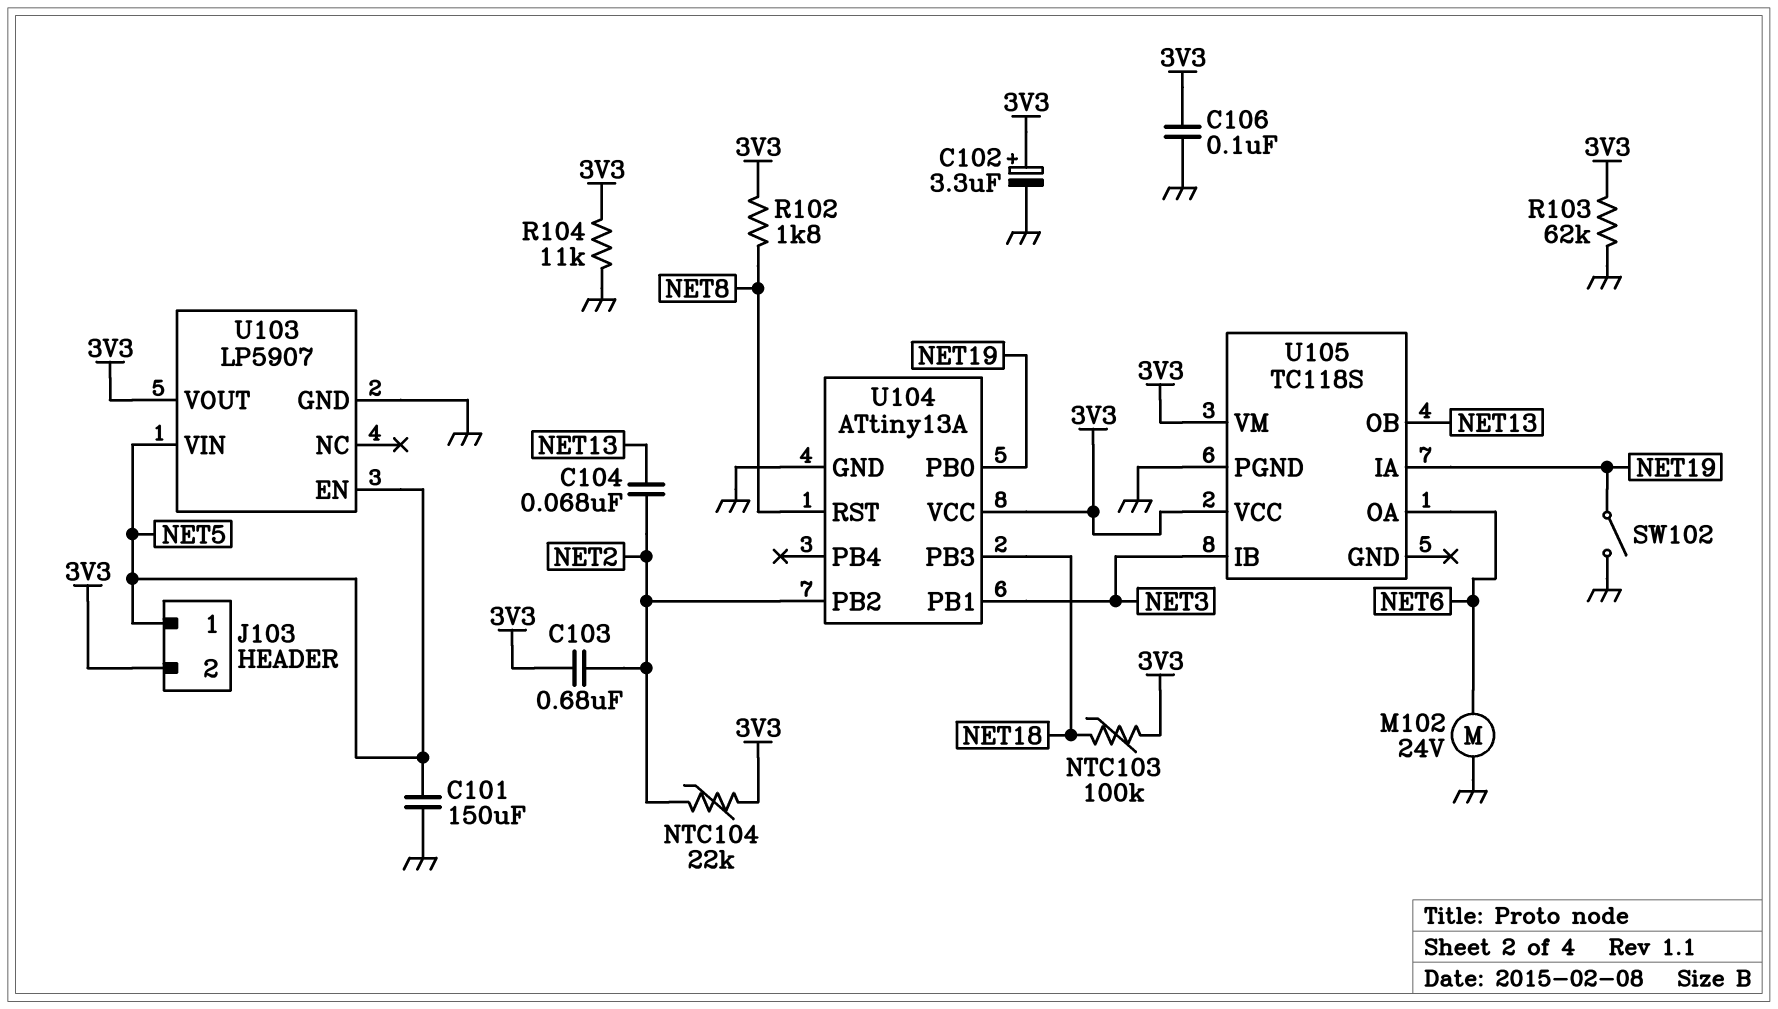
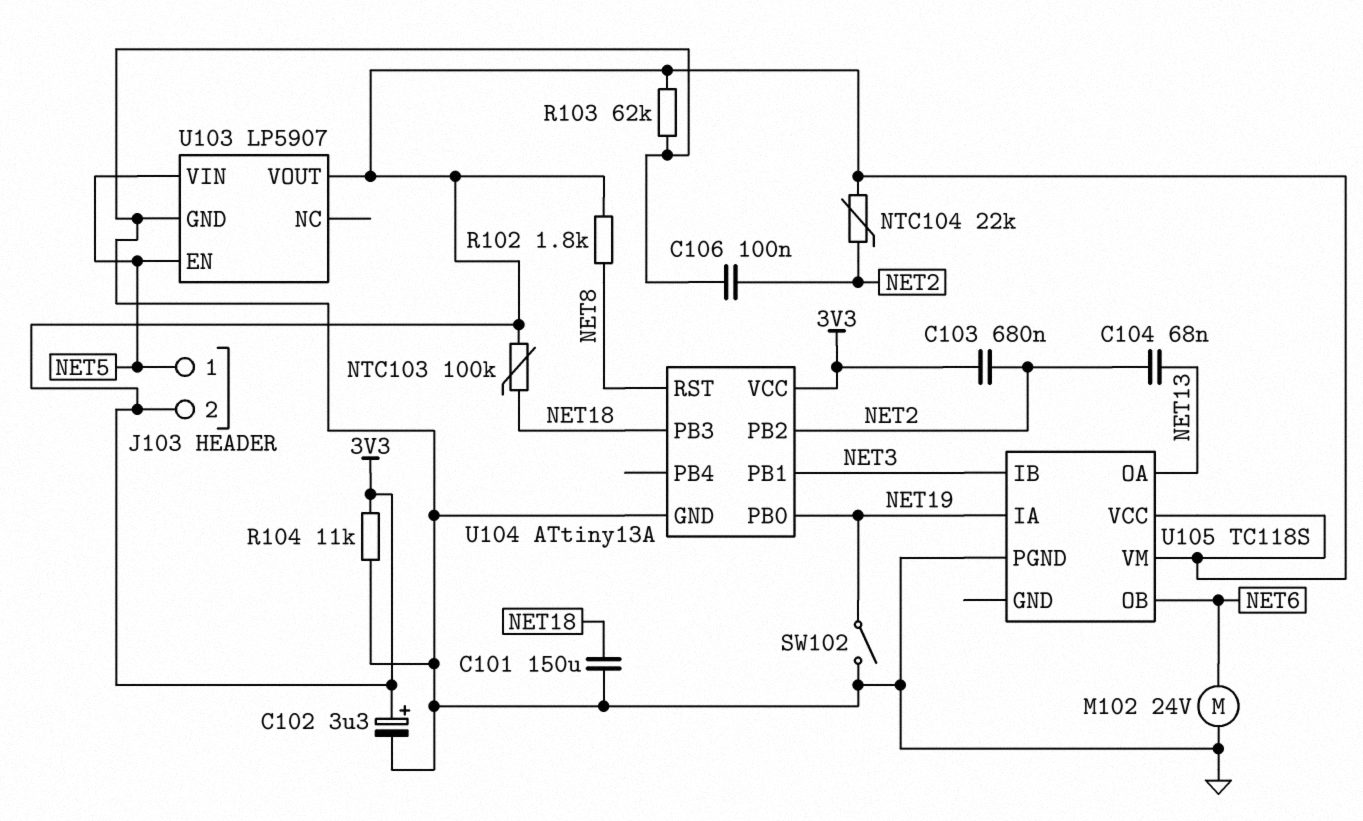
C101: 150uF (GND, NET5) -> 150uF (GND, NET18)
C106: 100nF (3V3, GND) -> 100nF (GND, NET2)
U105 pin OA: NET6 -> NET13
U105 pin OB: NET13 -> NET6

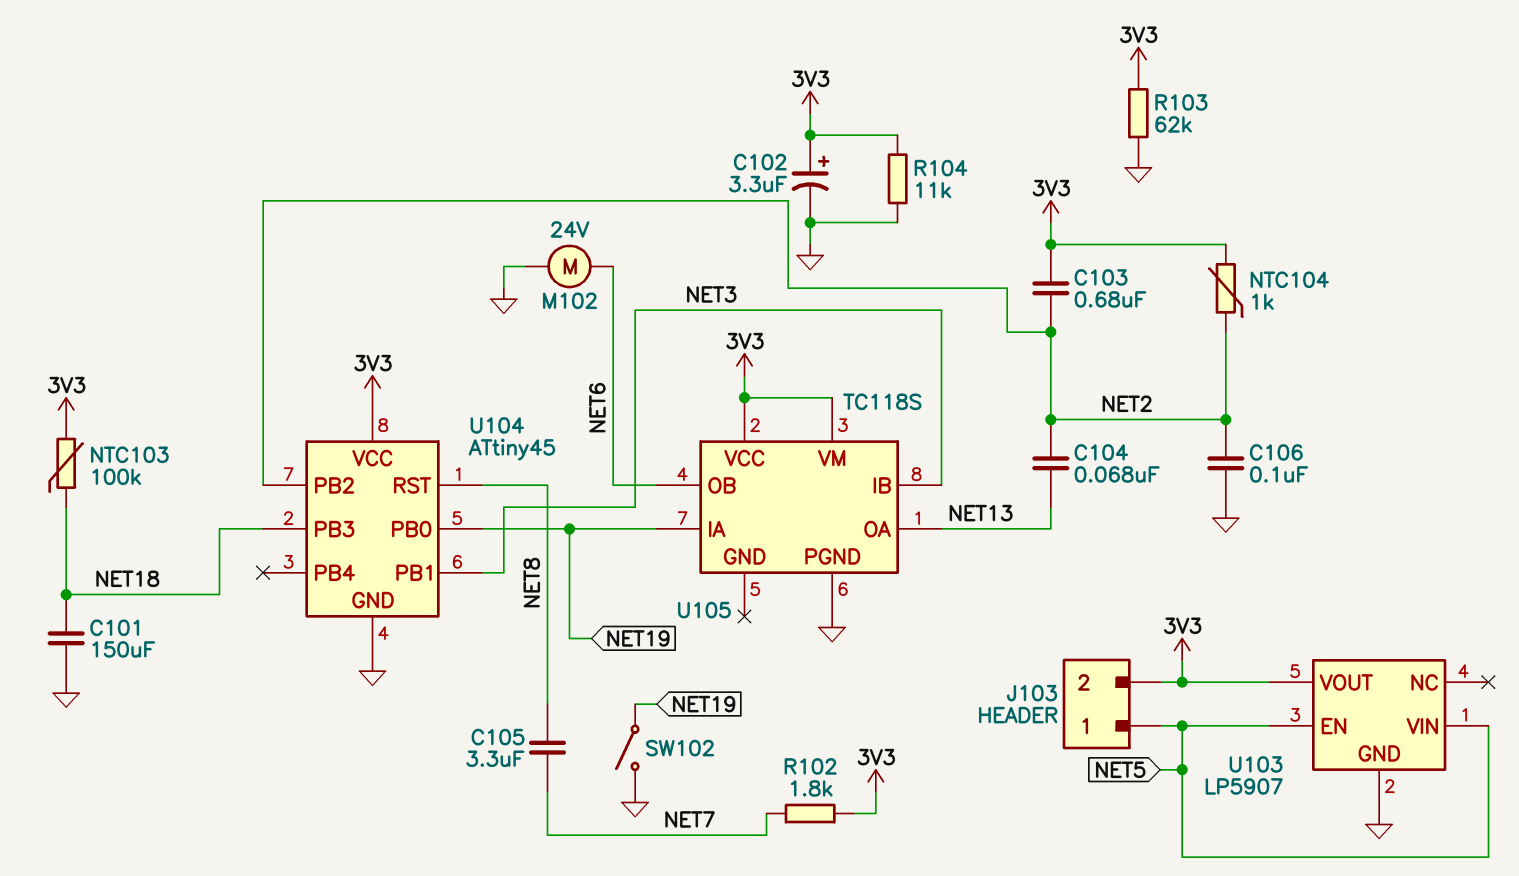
C105: none -> 3.3uF (NET7, NET8)
NTC104: 22k (3V3, NET2) -> 1k (3V3, NET2)
R102: 1.8k (3V3, NET8) -> 1.8k (3V3, NET7)
U104: ATtiny13A -> ATtiny45

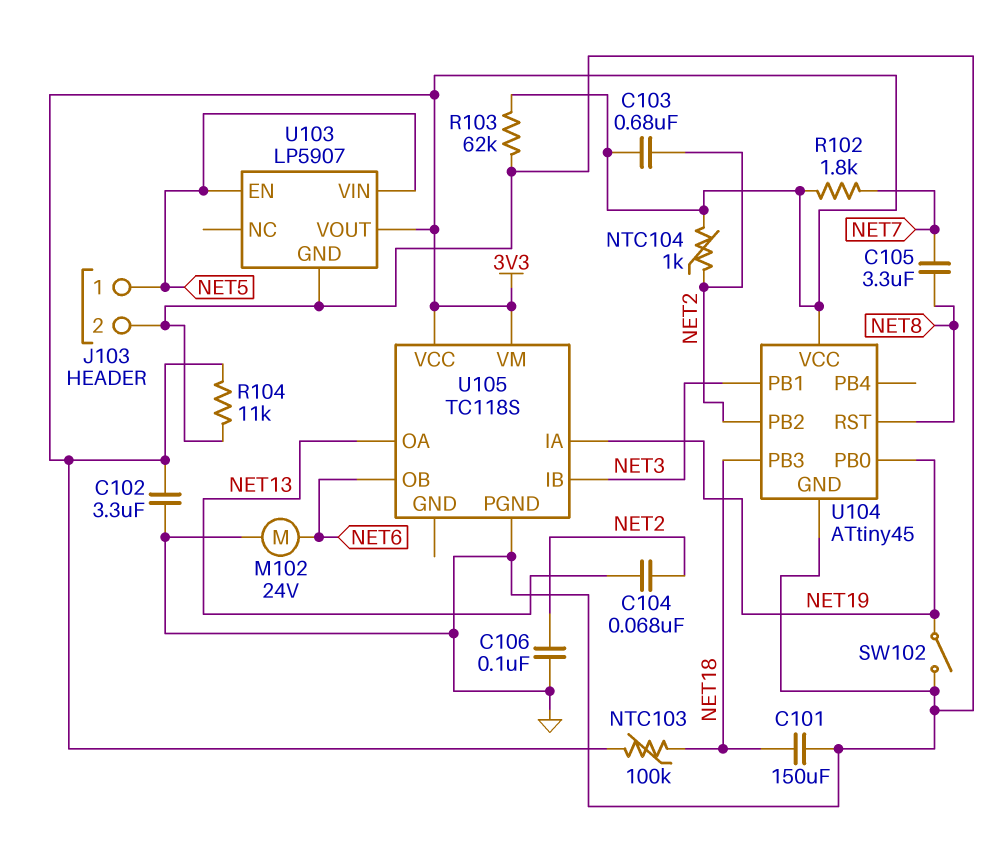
C102: 3.3uF (plus 3V3, minus GND) -> 3.3uF (3V3, GND)
J103 pin 2: 3V3 -> GND

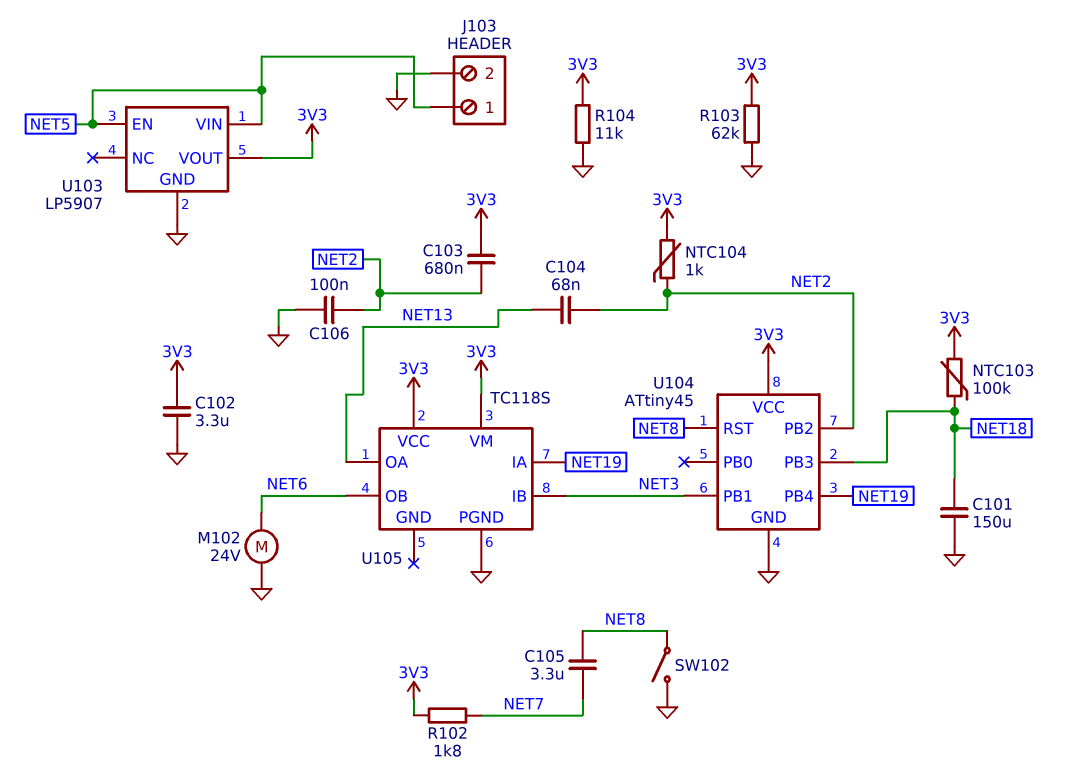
SW102: switch (GND, NET19) -> switch (GND, NET8)
U104 pin PB0: NET19 -> none
U104 pin PB4: none -> NET19

